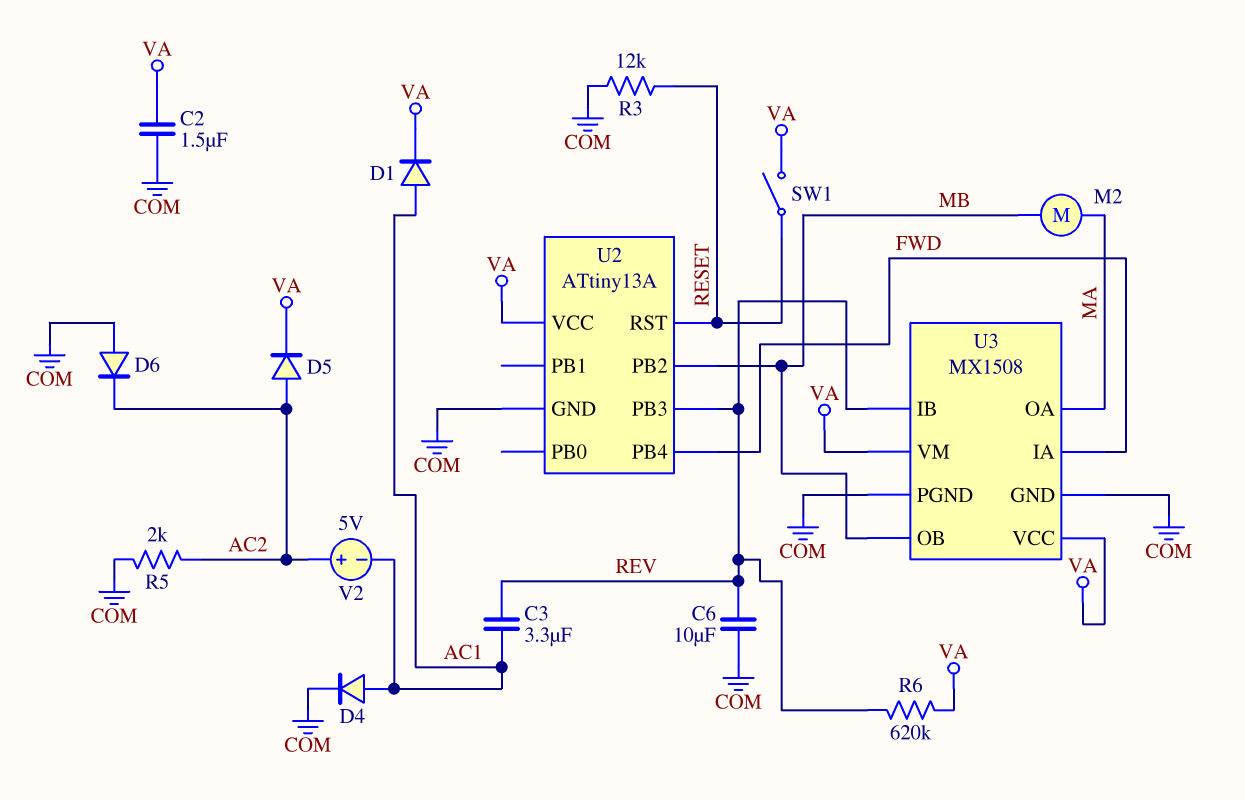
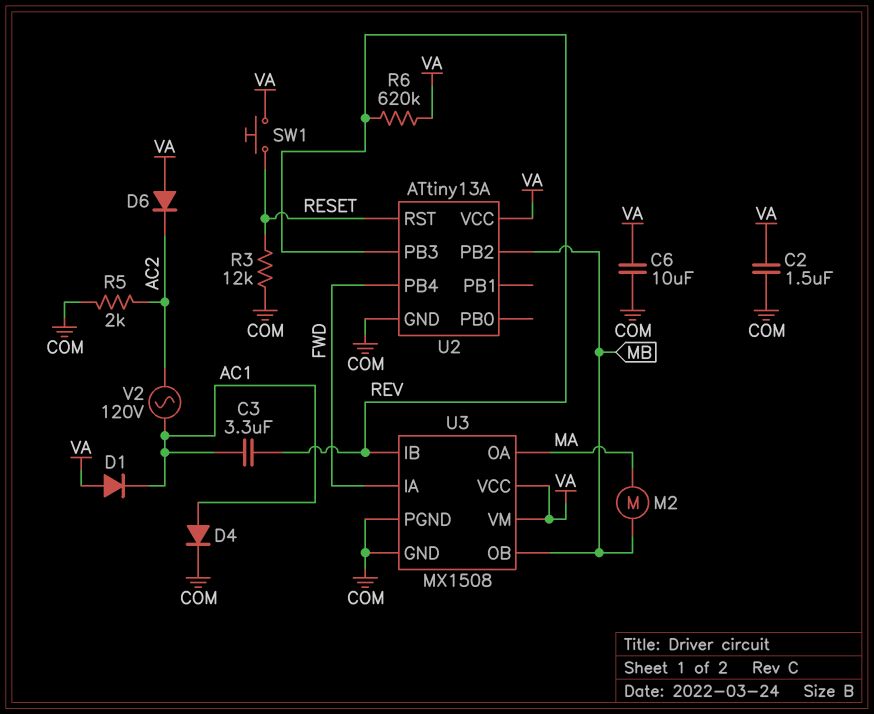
C6: 10uF (COM, REV) -> 10uF (COM, VA)
D1: diode (A AC1, K VA) -> diode (A VA, K AC1)
D5: diode (A AC2, K VA) -> none
D6: diode (A COM, K AC2) -> diode (A VA, K AC2)
SW1: switch (RESET, VA) -> button (RESET, VA)
V2: 5V (plus AC2, minus AC1) -> AC 120V (AC1, AC2)

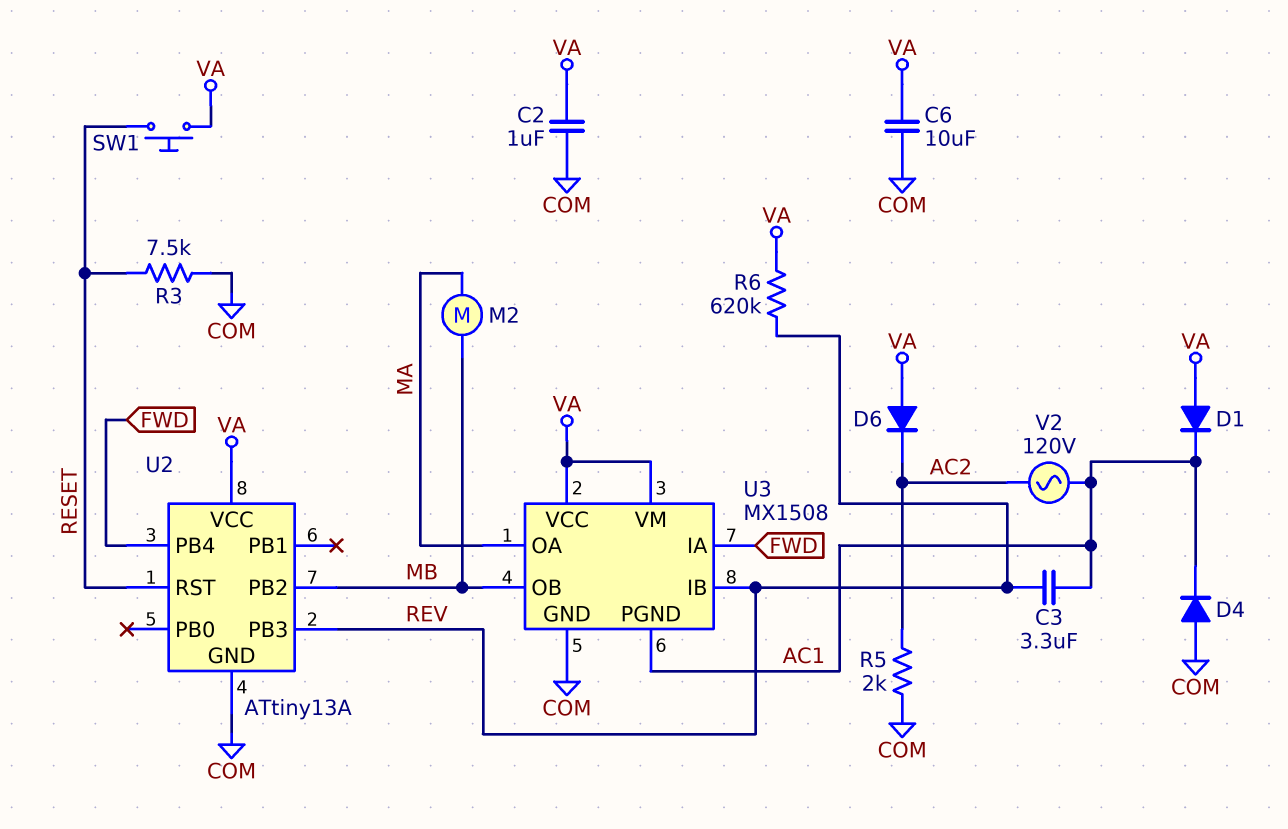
C2: 1.5uF (COM, VA) -> 1uF (COM, VA)
D4: diode (A AC1, K COM) -> diode (A COM, K AC1)
R3: 12k (COM, RESET) -> 7.5k (COM, RESET)
U3 pin PGND: COM -> AC1

